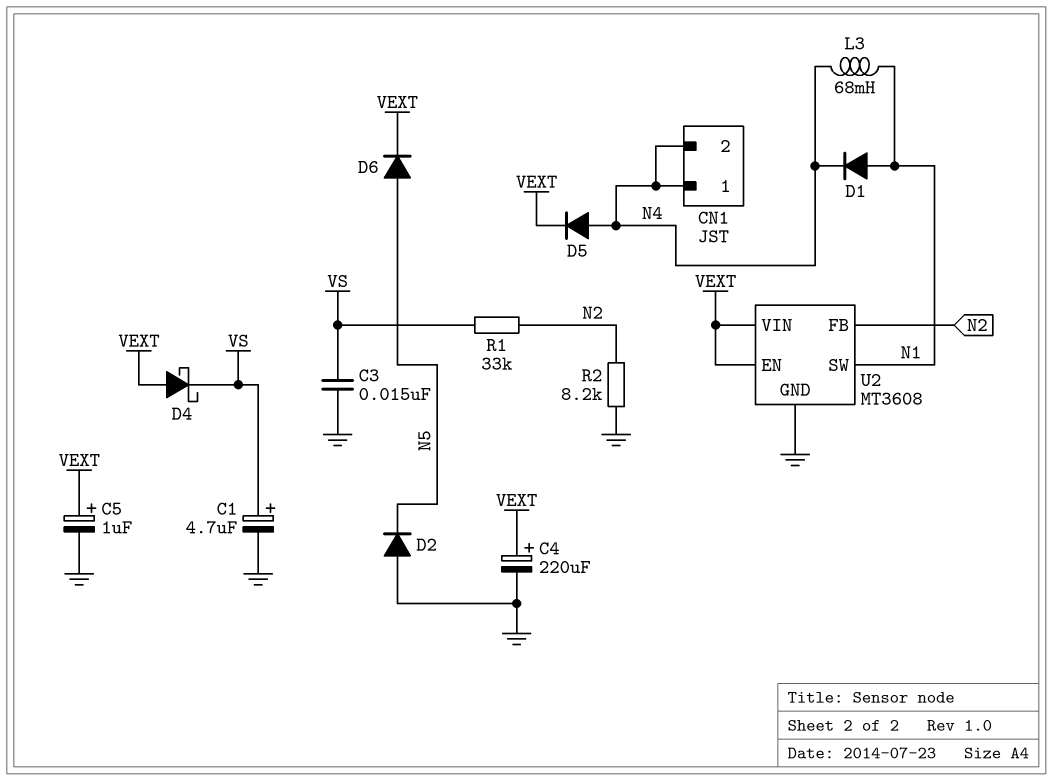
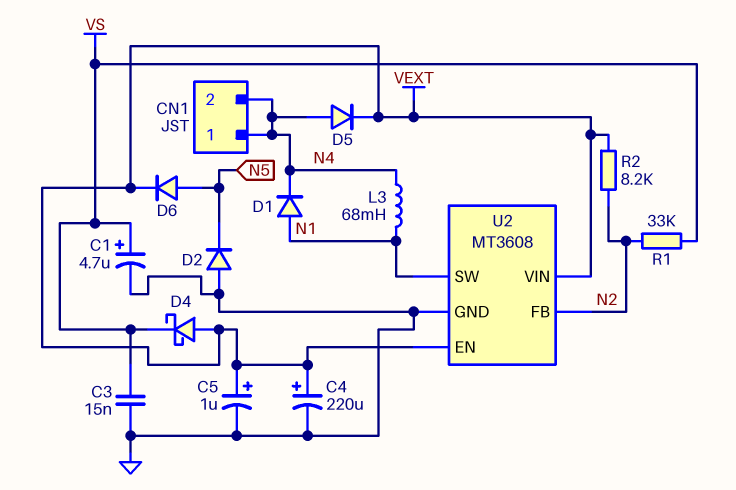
R2: 8.2k (GND, N2) -> 8.2k (N2, VEXT)

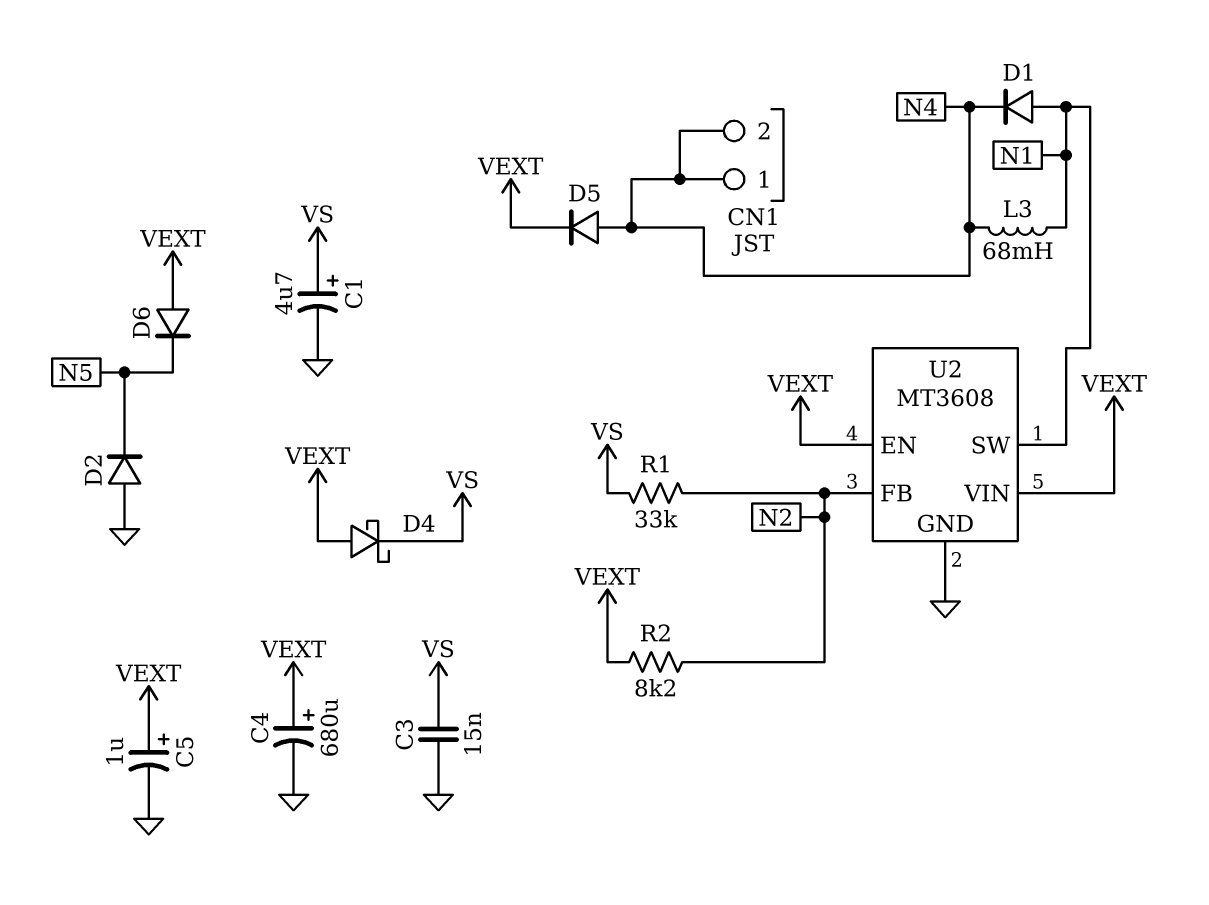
C4: 220uF (plus VEXT, minus GND) -> 680uF (plus VEXT, minus GND)
D6: diode (A N5, K VEXT) -> diode (A VEXT, K N5)

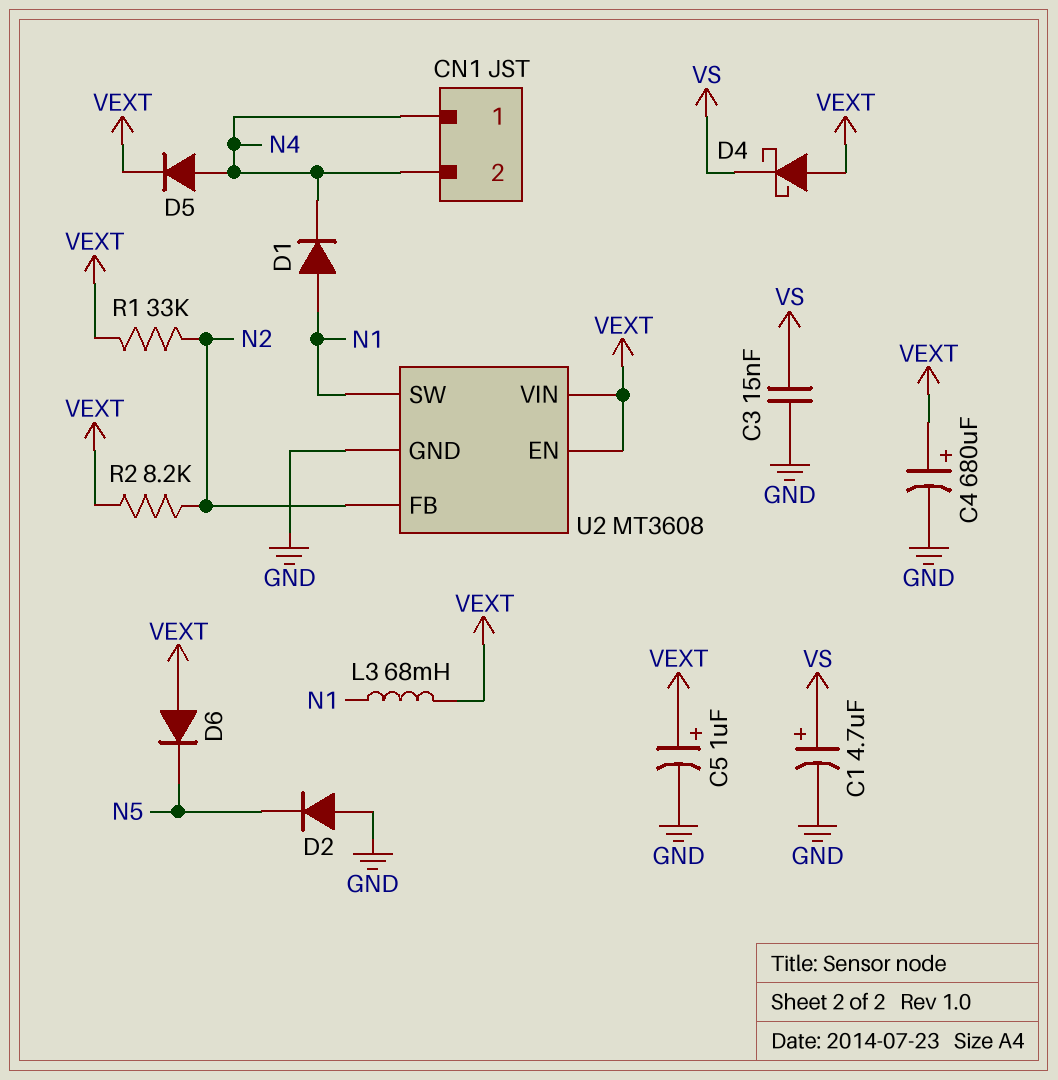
L3: 68mH (N1, N4) -> 68mH (N1, VEXT)
R1: 33k (N2, VS) -> 33k (N2, VEXT)

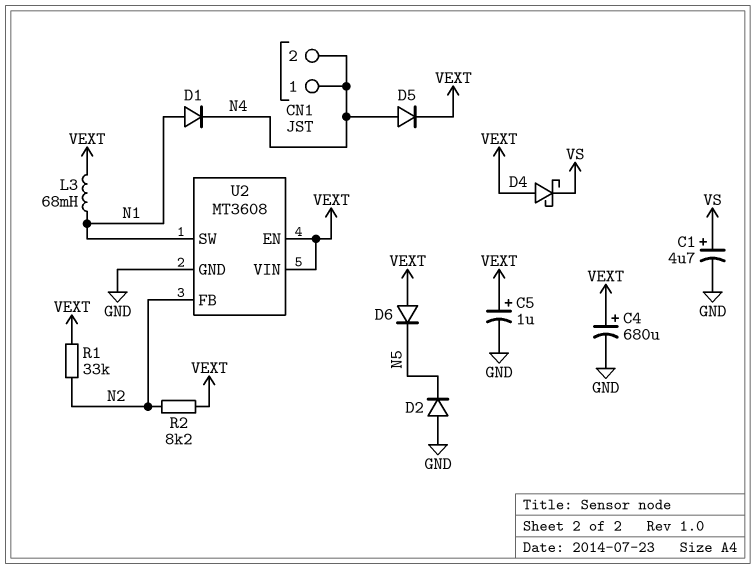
C3: 15nF (GND, VS) -> none

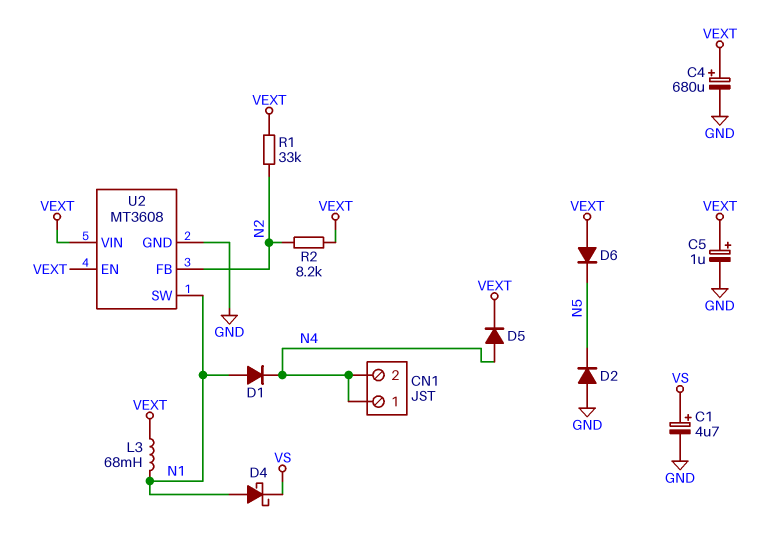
D4: schottky (A VEXT, K VS) -> schottky (A N1, K VS)

